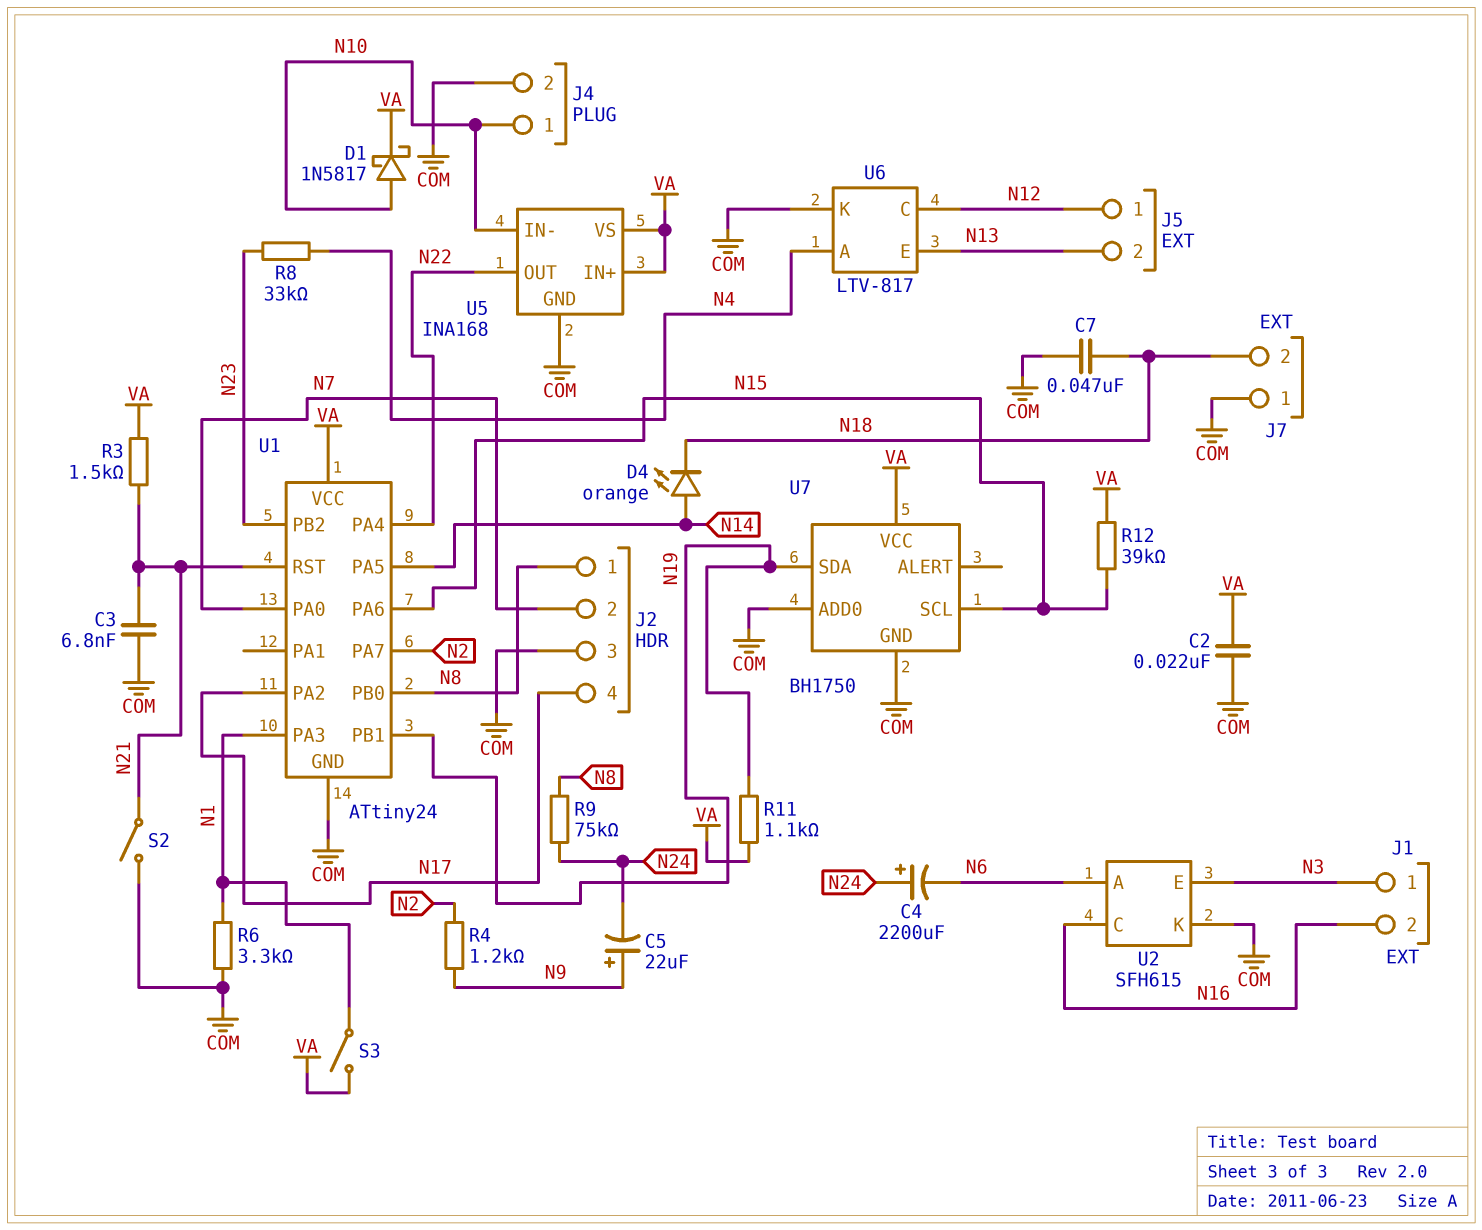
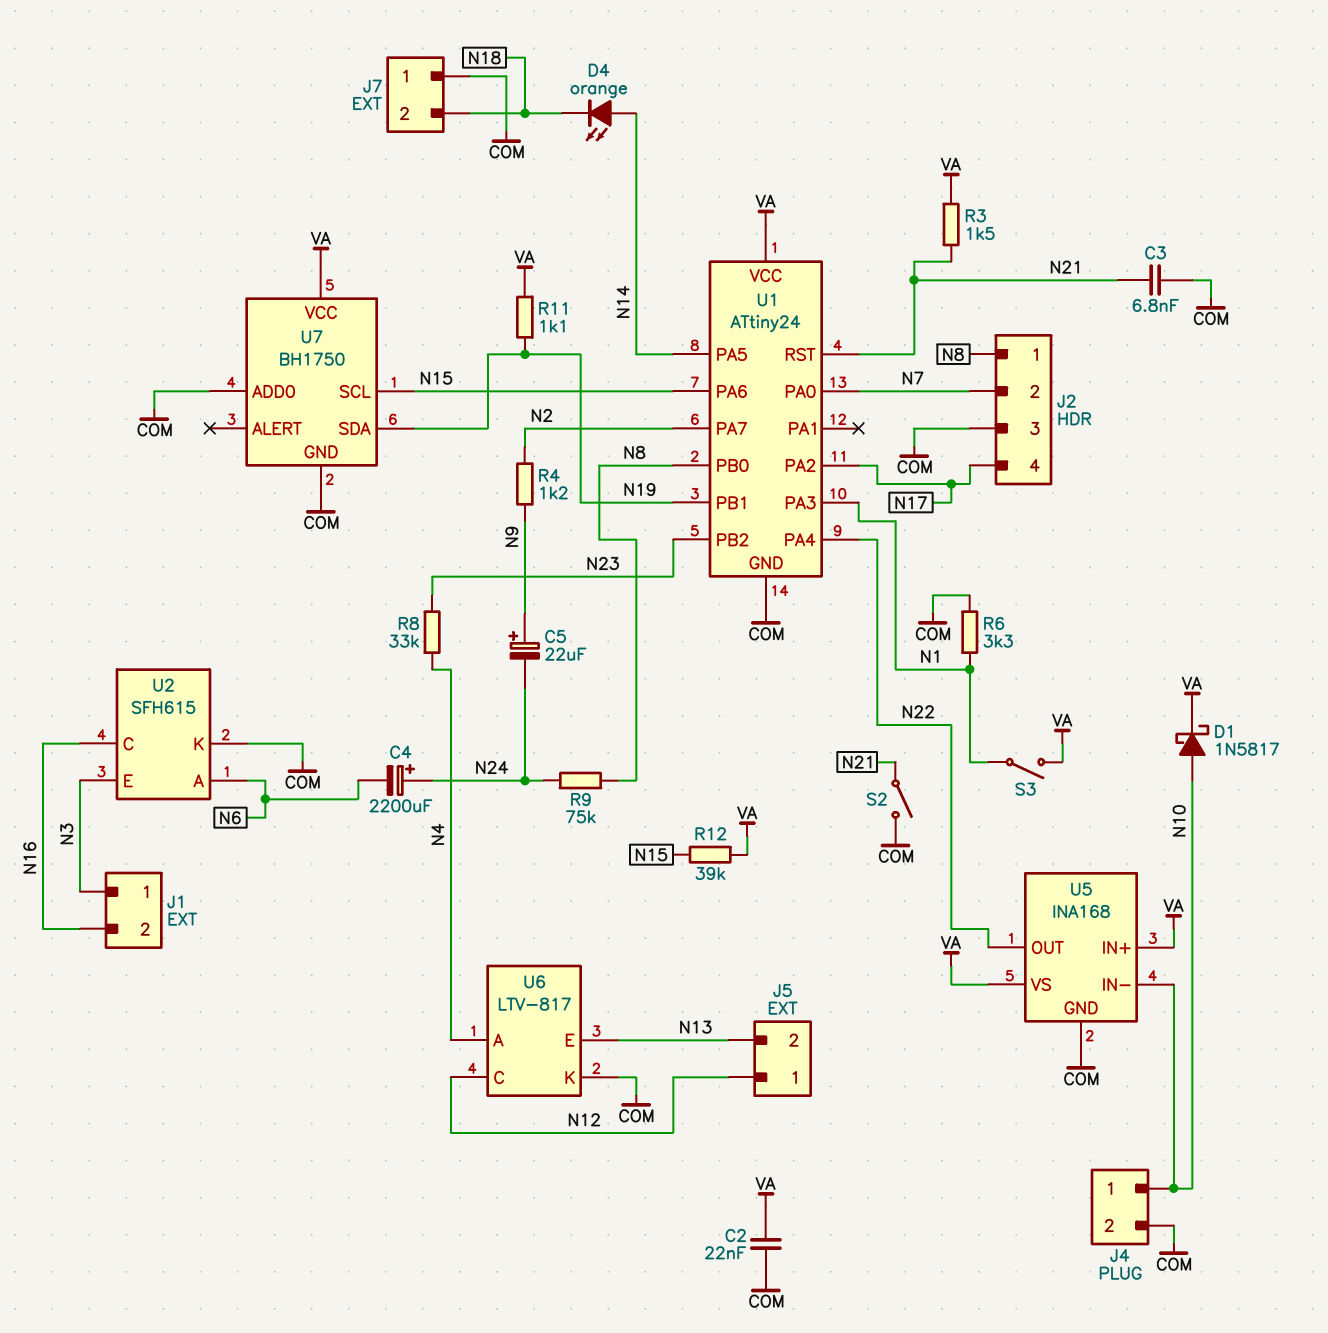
C7: 47nF (COM, N18) -> none

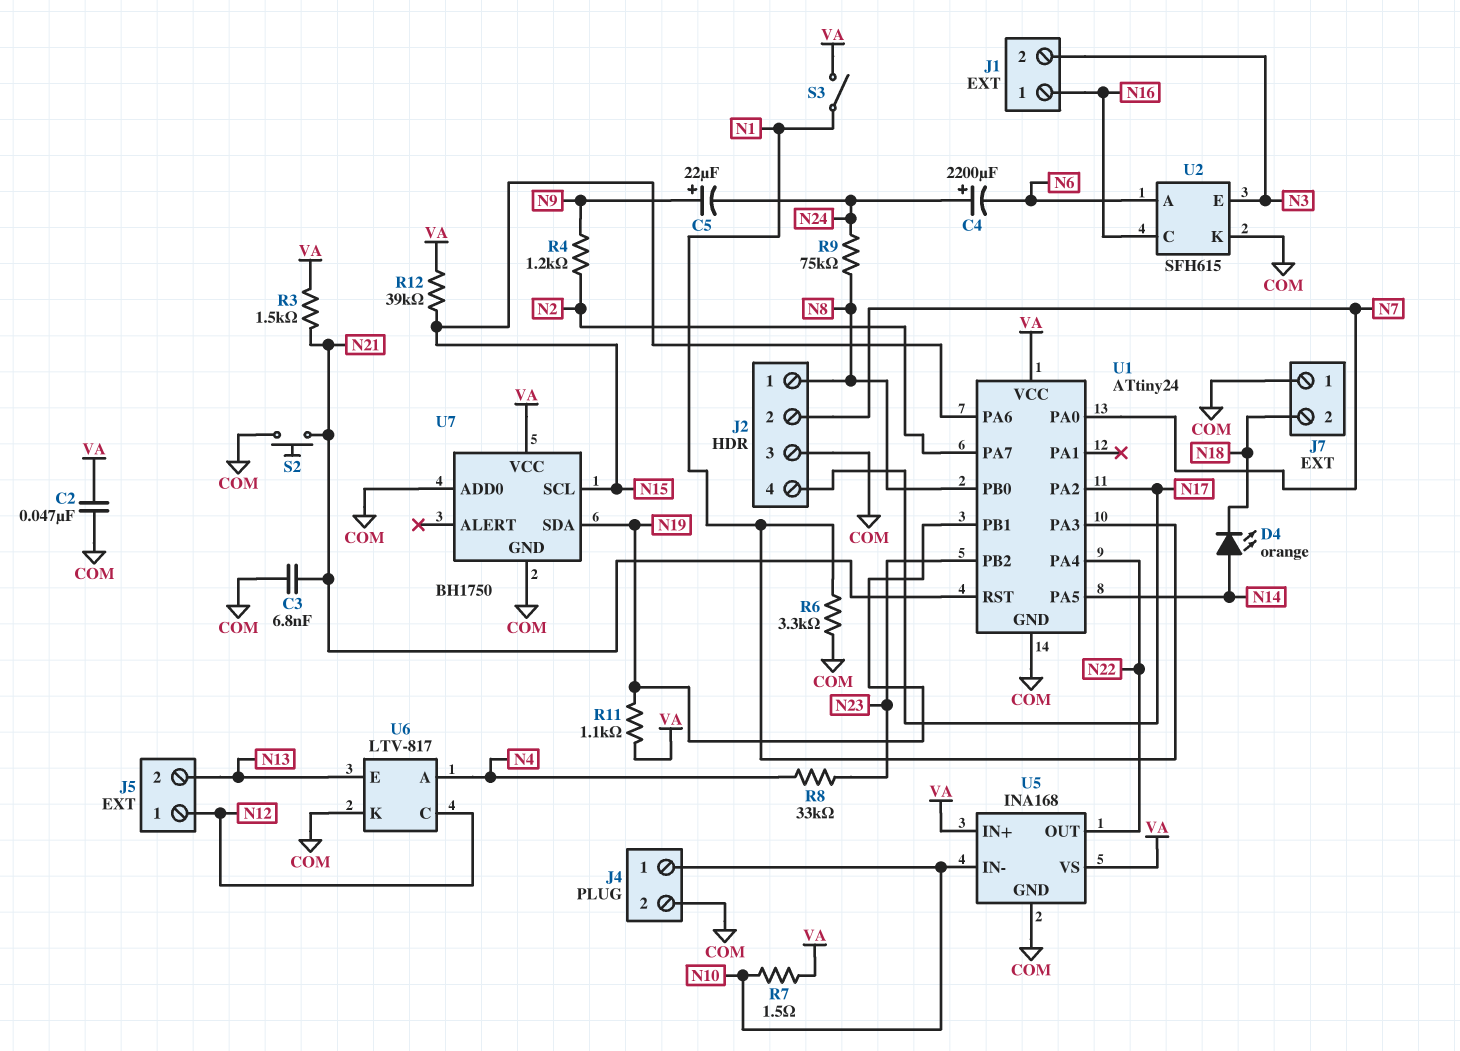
C2: 22nF (COM, VA) -> 47nF (COM, VA)
D1: schottky 1N5817 (A N10, K VA) -> none
J1 pin 1: N3 -> N16
J1 pin 2: N16 -> N3
R7: none -> 1.5 (N10, VA)
S2: switch (COM, N21) -> button (COM, N21)

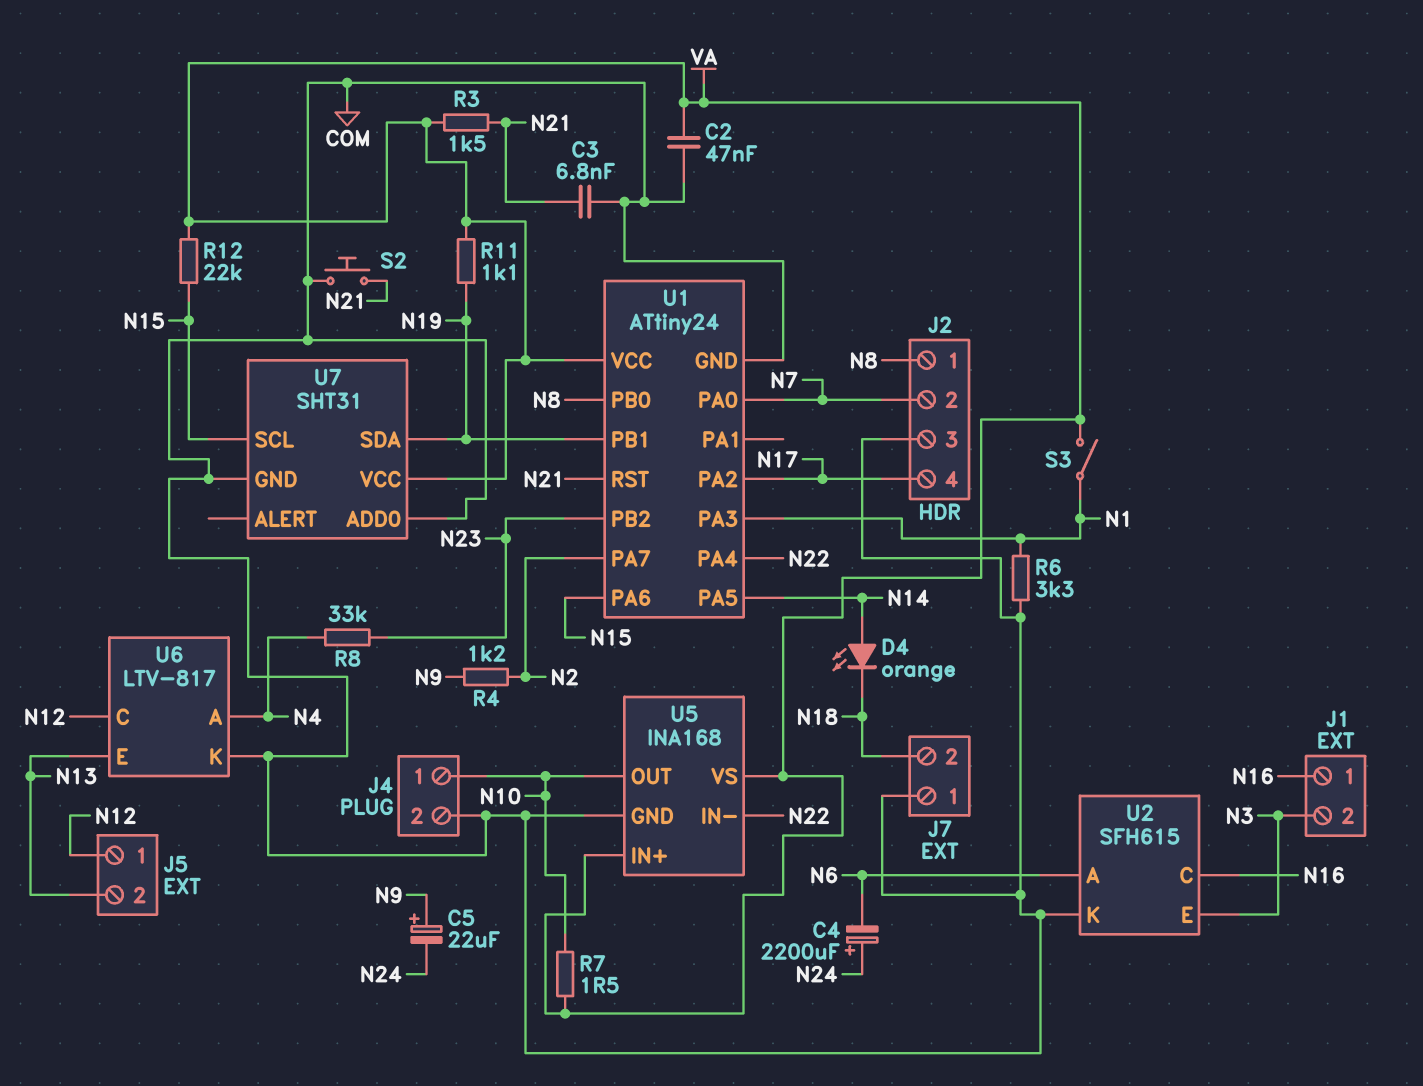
R9: 75k (N8, N24) -> none
R12: 39k (N15, VA) -> 22k (N15, VA)
U5 pin IN-: N10 -> N22
U5 pin OUT: N22 -> N10
U7: BH1750 -> SHT31

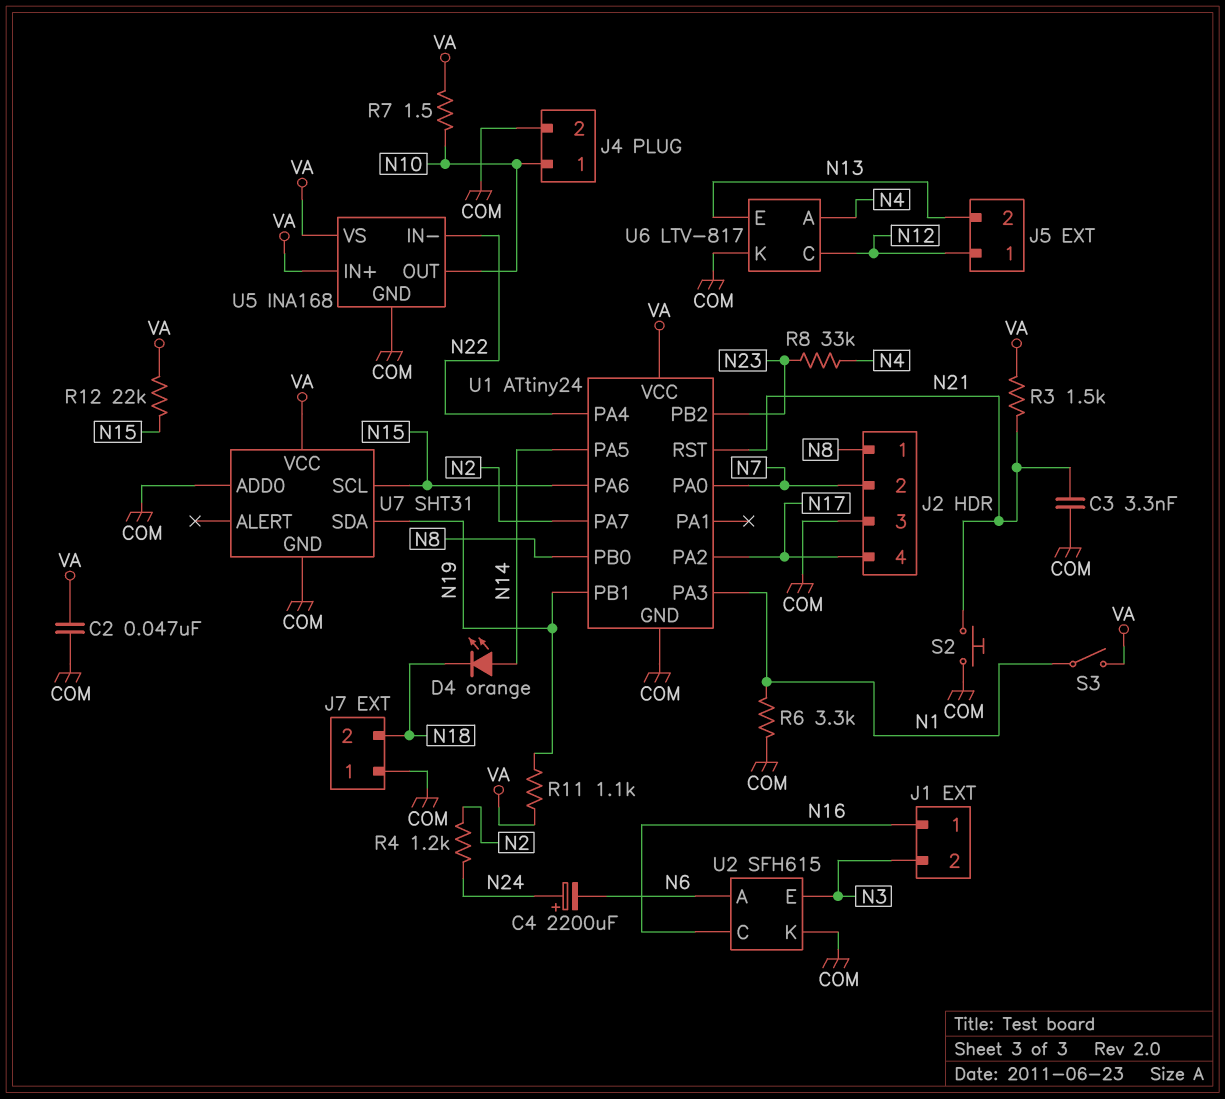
C3: 6.8nF (COM, N21) -> 3.3nF (COM, N21)
C5: 22uF (plus N9, minus N24) -> none
R4: 1.2k (N2, N9) -> 1.2k (N2, N24)

